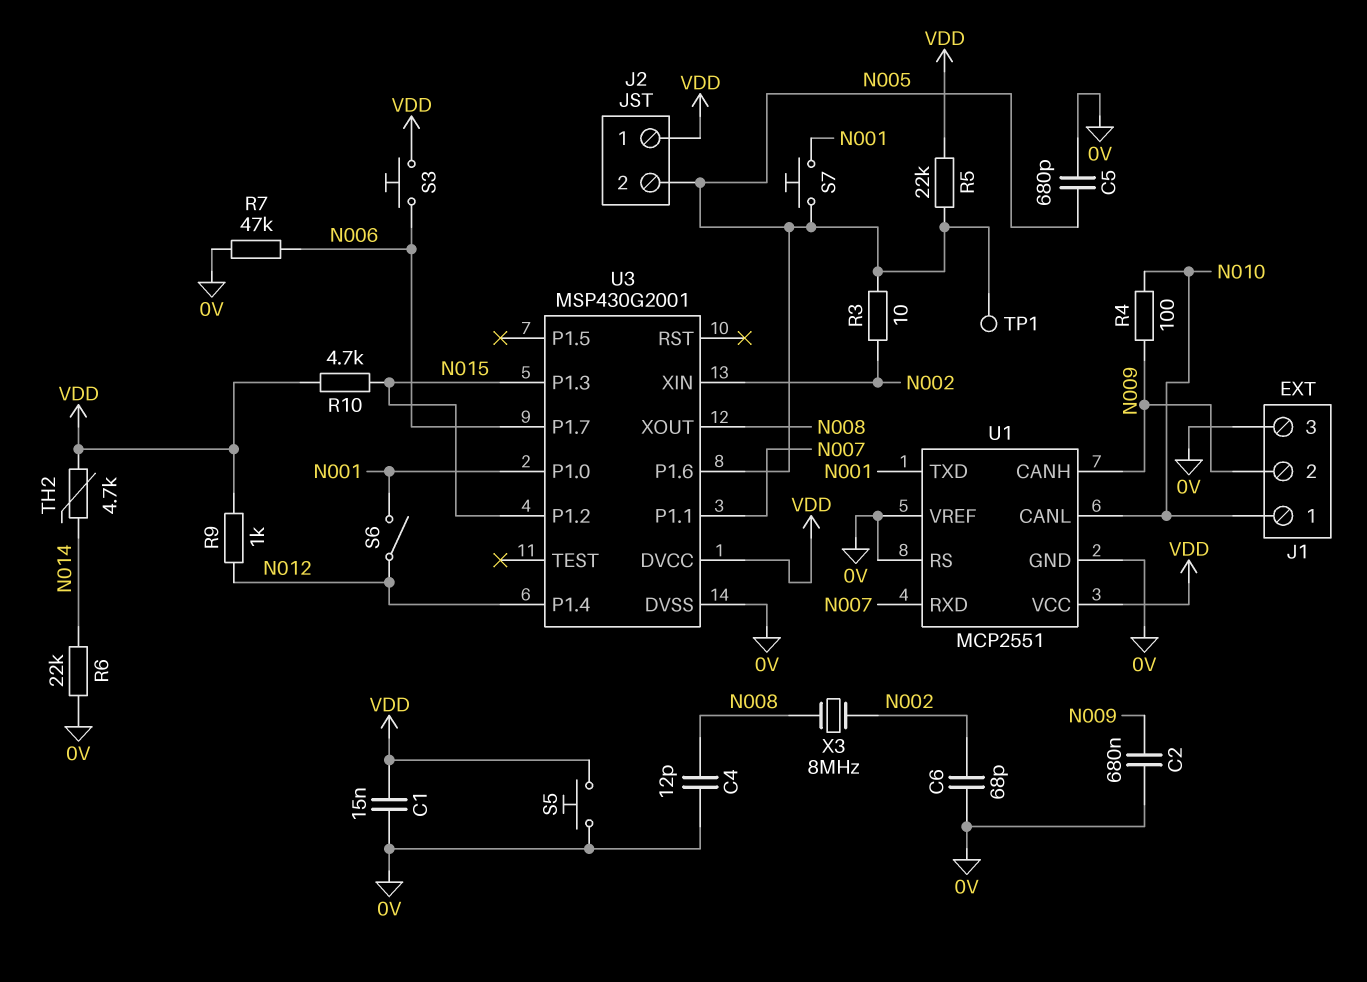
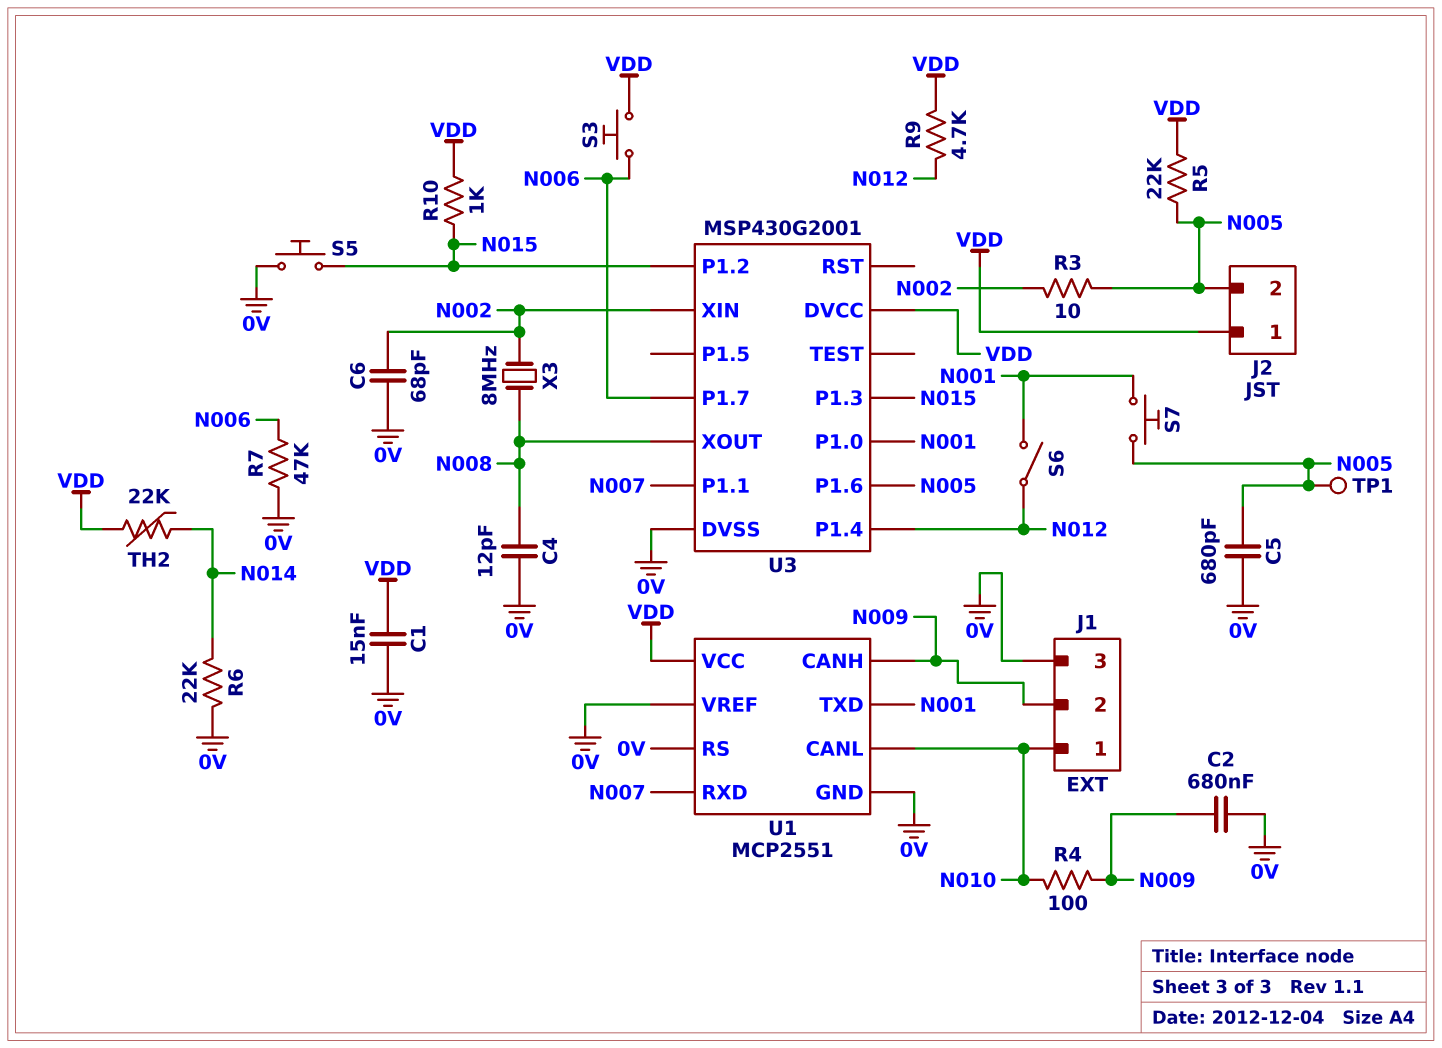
R9: 1k (N012, VDD) -> 4.7k (N012, VDD)
R10: 4.7k (N015, VDD) -> 1k (N015, VDD)
S5: button (0V, VDD) -> button (0V, N015)
TH2: 4.7k (N014, VDD) -> 22k (N014, VDD)

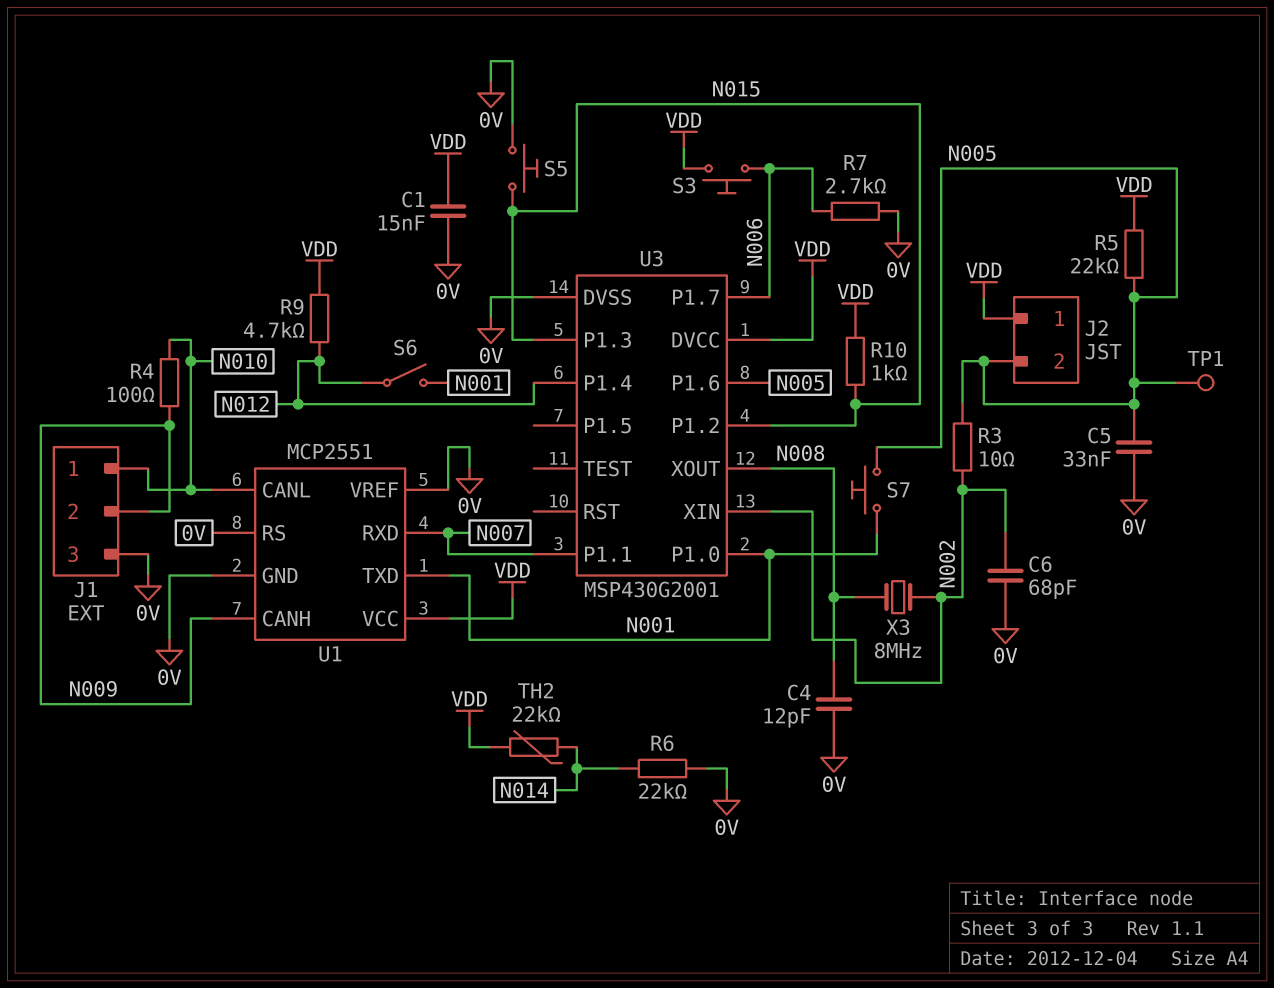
C2: 680nF (0V, N009) -> none
C5: 680pF (0V, N005) -> 33nF (0V, N005)
R7: 47k (0V, N006) -> 2.7k (0V, N006)

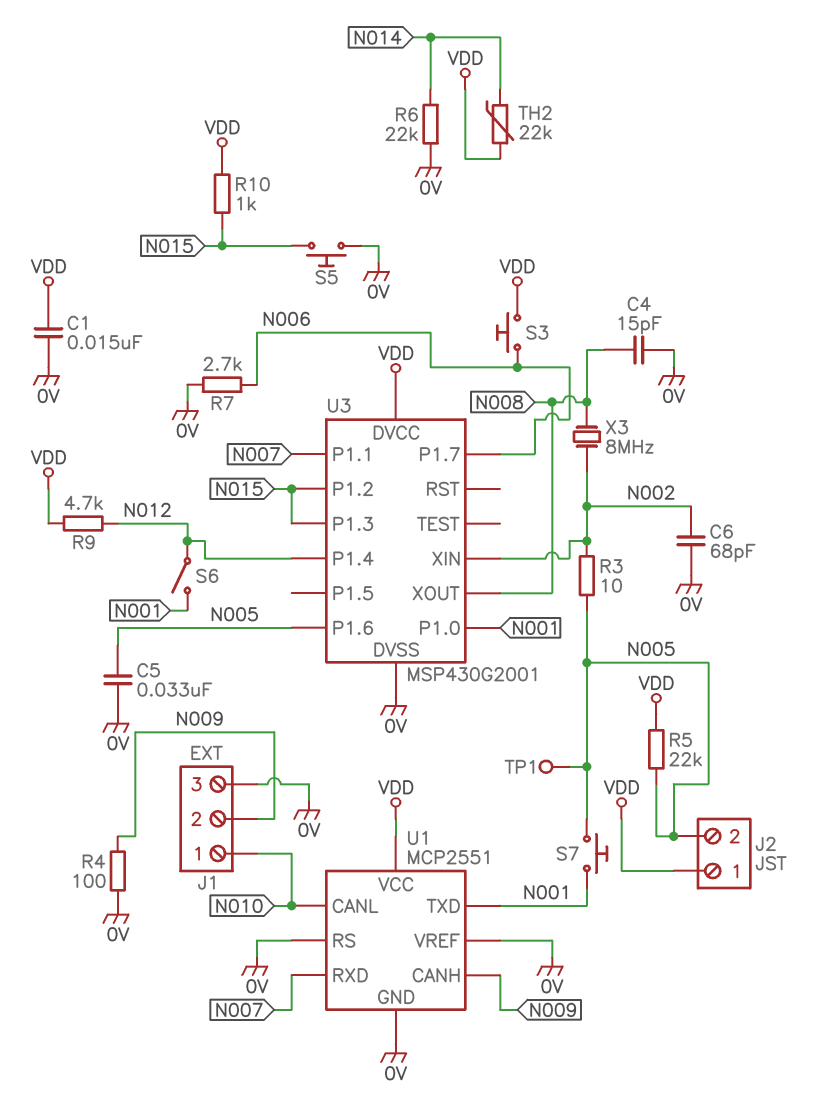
C4: 12pF (0V, N008) -> 15pF (0V, N008)
R4: 100 (N009, N010) -> 100 (0V, N009)

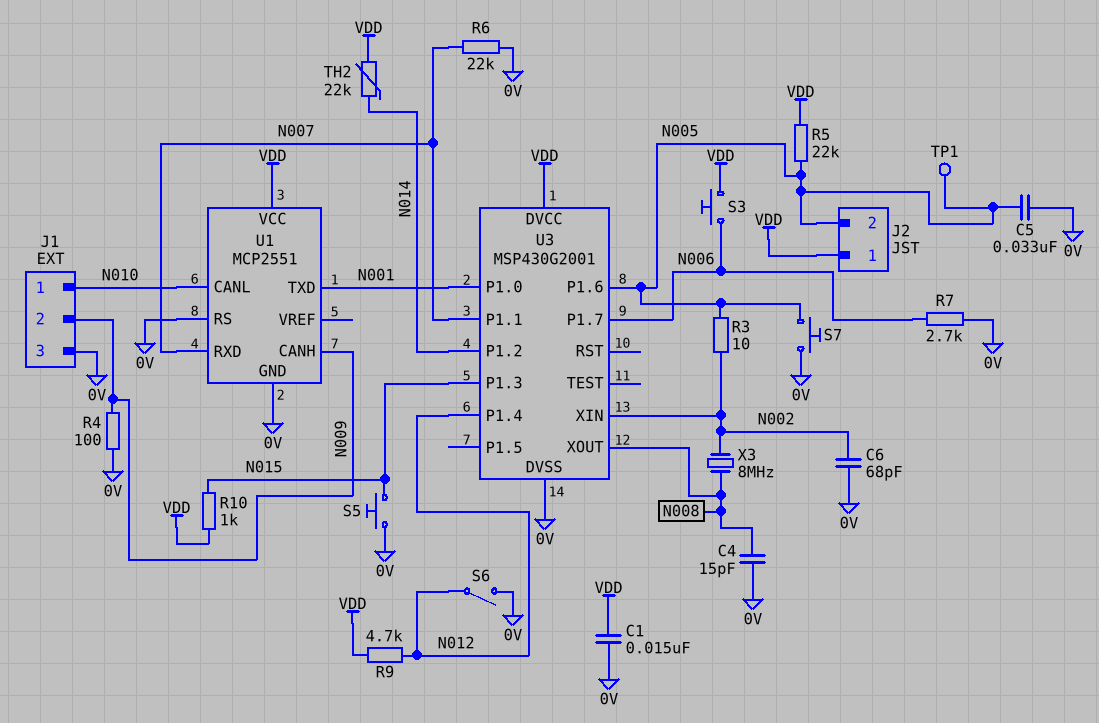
R6: 22k (0V, N014) -> 22k (0V, N007)
S6: switch (N001, N012) -> switch (0V, N012)
S7: button (N001, N005) -> button (0V, N005)
U1 pin VREF: 0V -> none
U3 pin P1.2: N015 -> N014

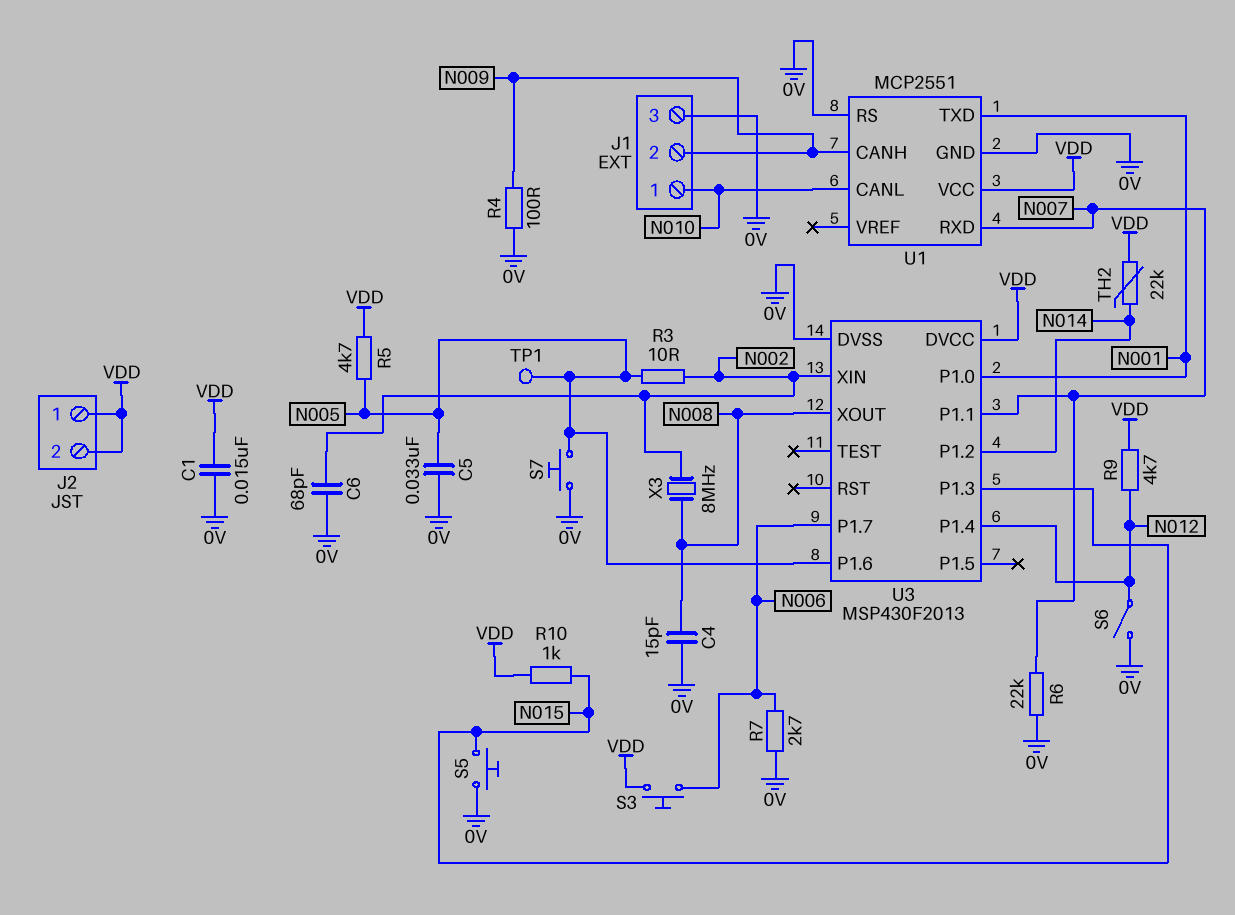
J2 pin 2: N005 -> VDD
R5: 22k (N005, VDD) -> 4.7k (N005, VDD)
U3: MSP430G2001 -> MSP430F2013

